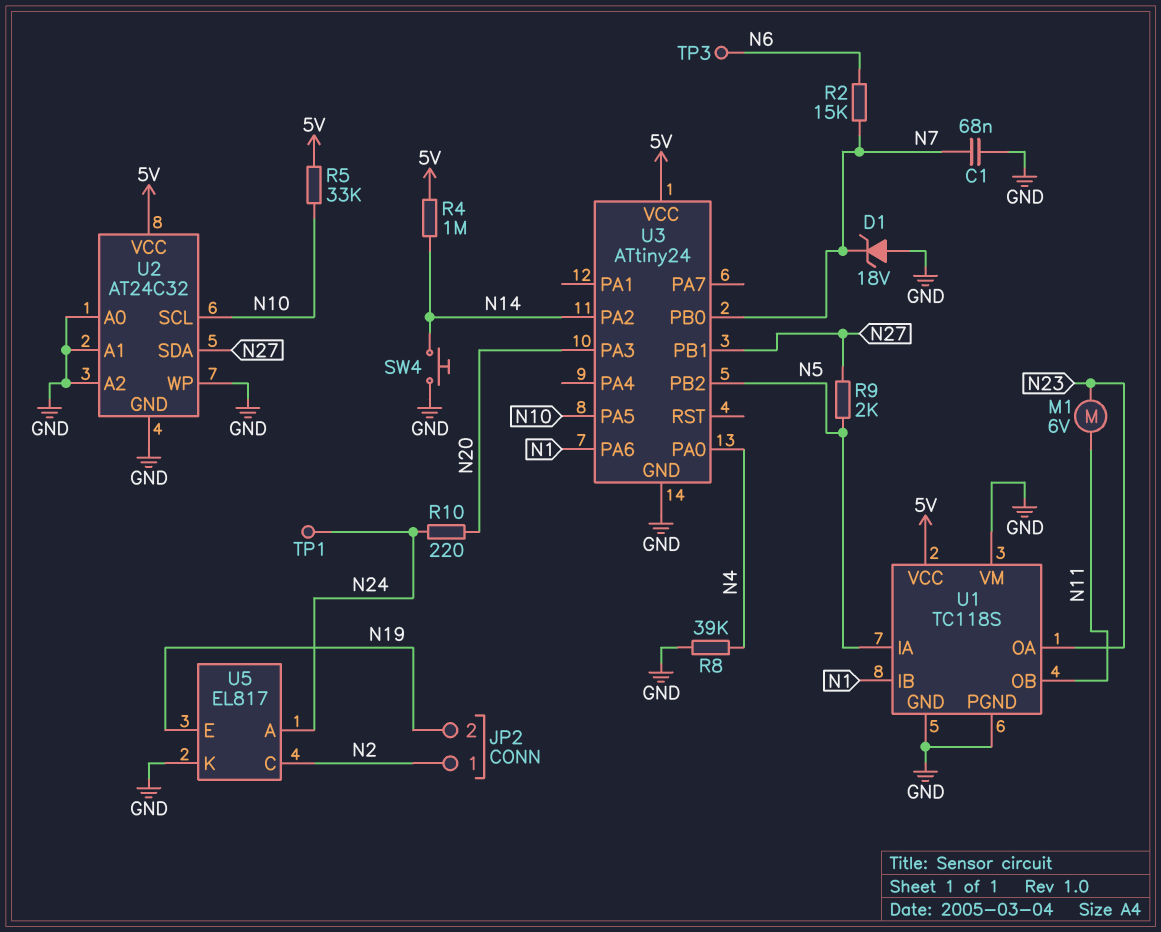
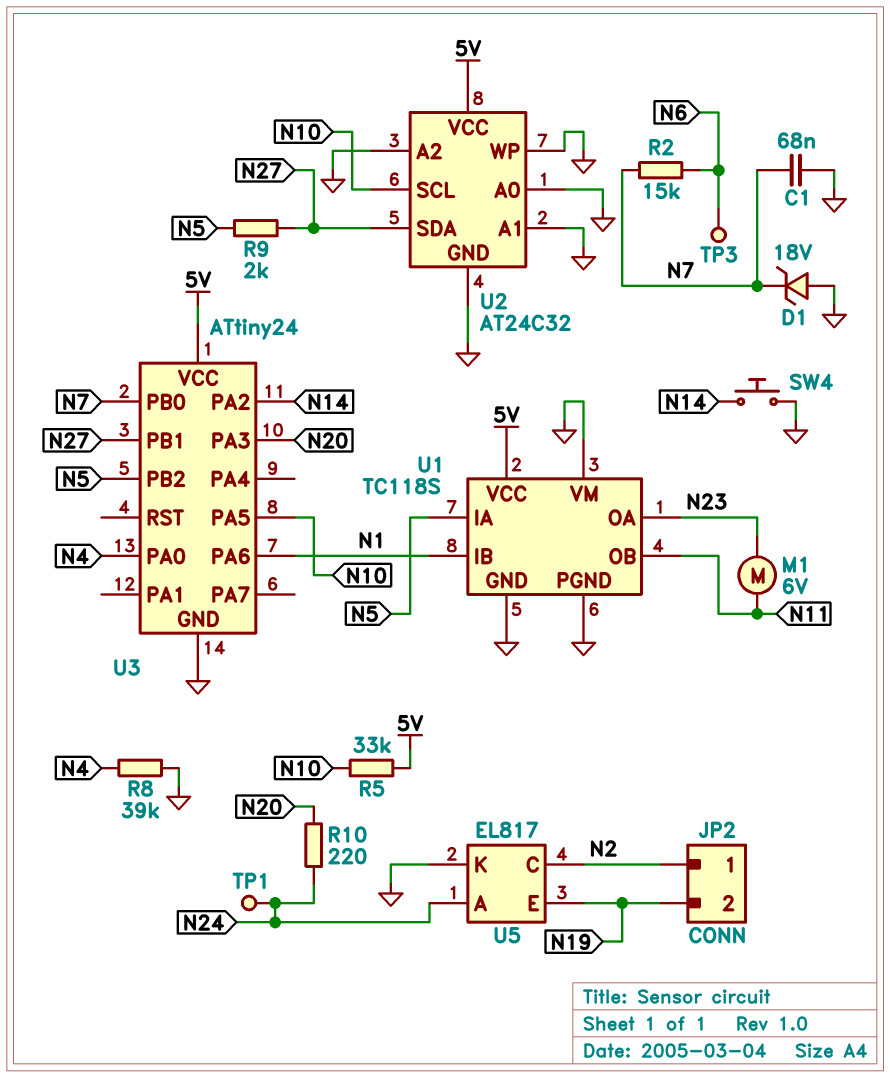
R4: 1M (5V, N14) -> none

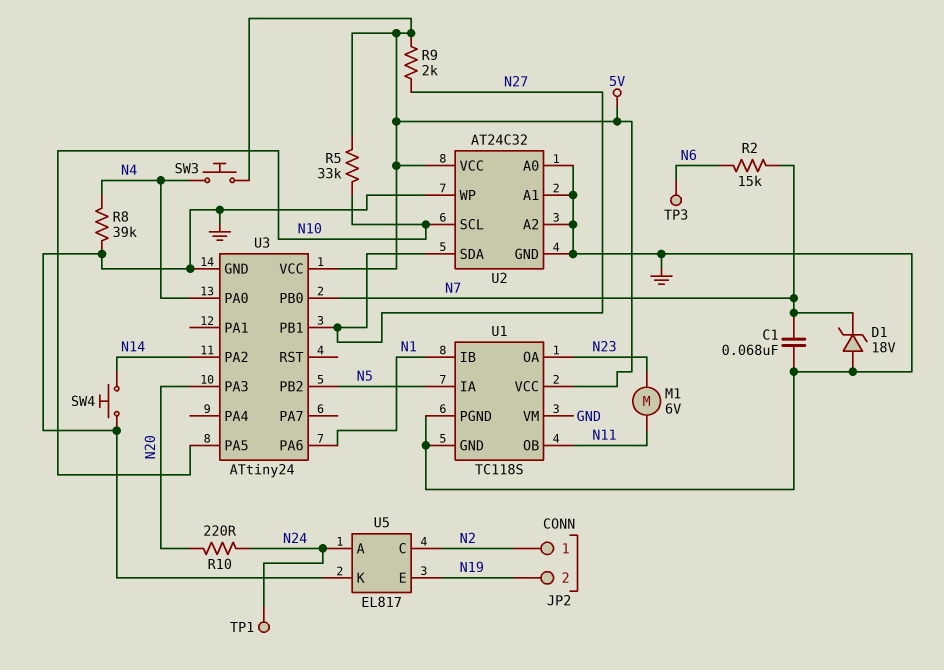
R9: 2k (N5, N27) -> 2k (5V, N27)
SW3: none -> button (5V, N4)

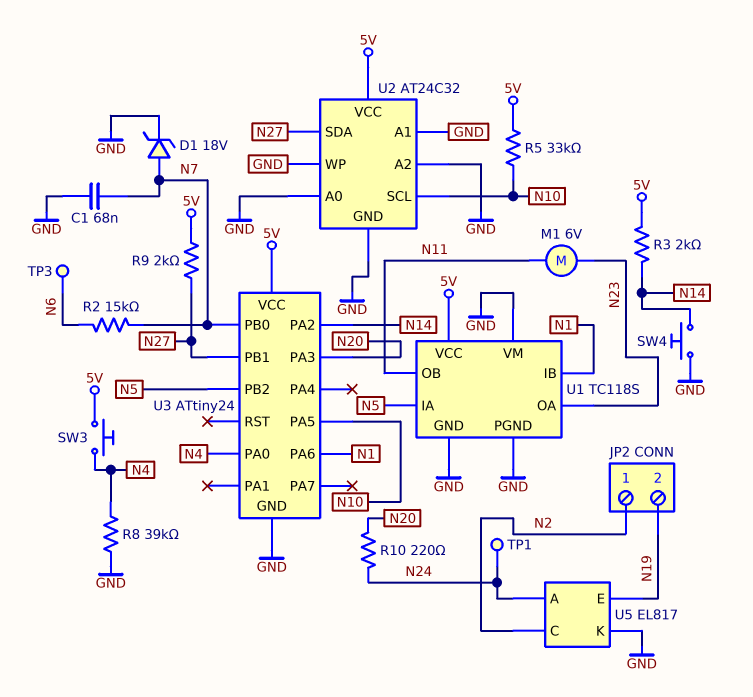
D1: zener 18V (A GND, K N7) -> zener 18V (A N7, K GND)
R3: none -> 2k (5V, N14)

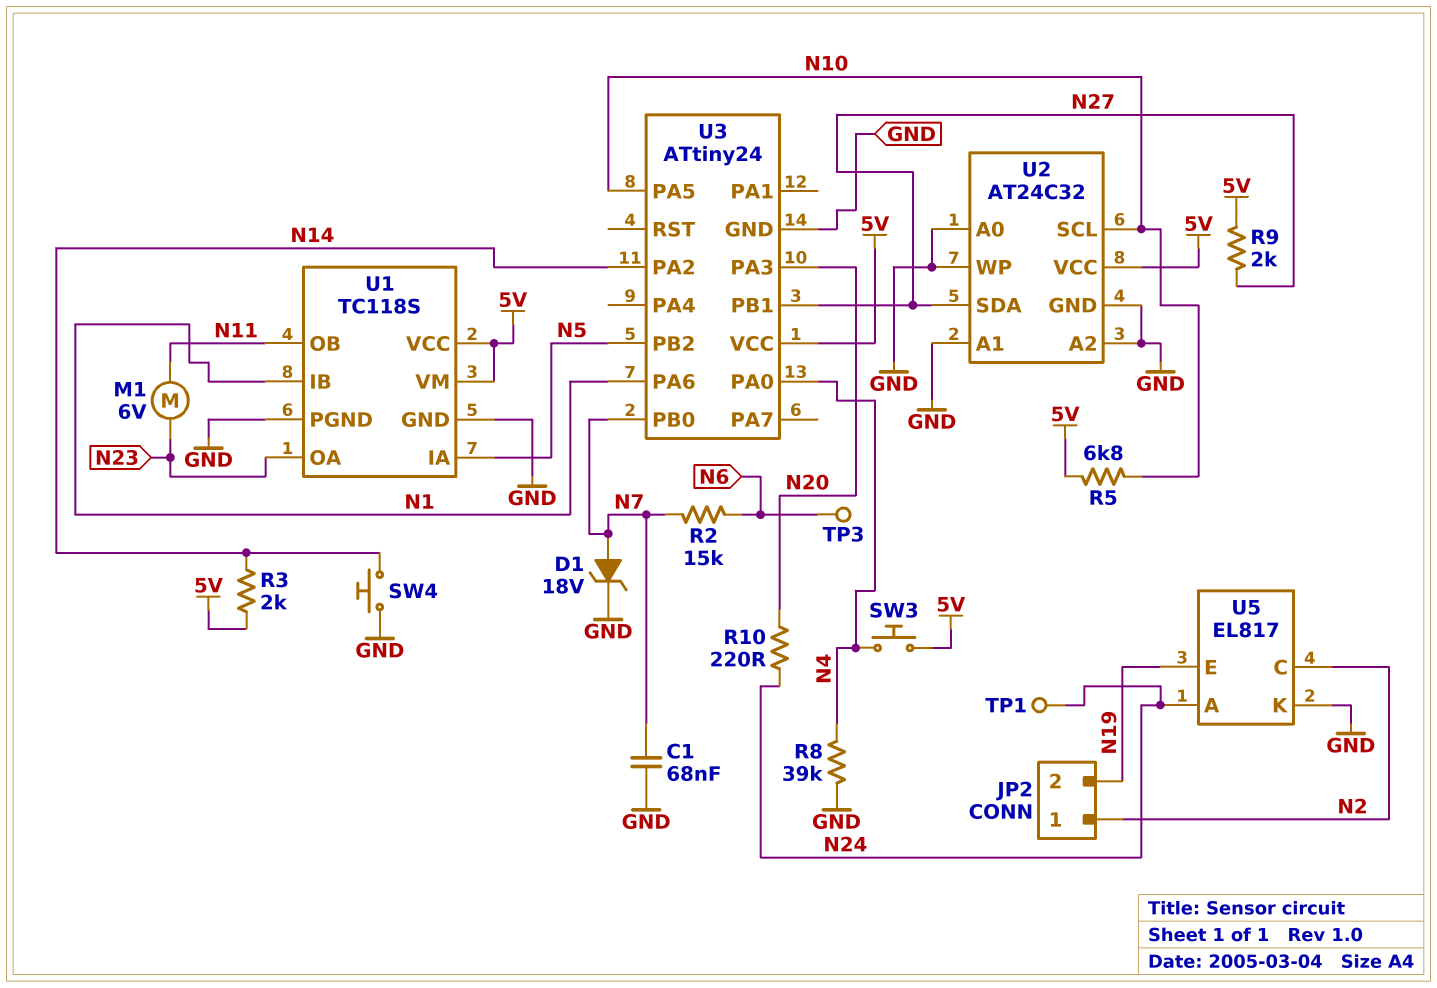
R5: 33k (5V, N10) -> 6.8k (5V, N10)
U1 pin VM: GND -> 5V

